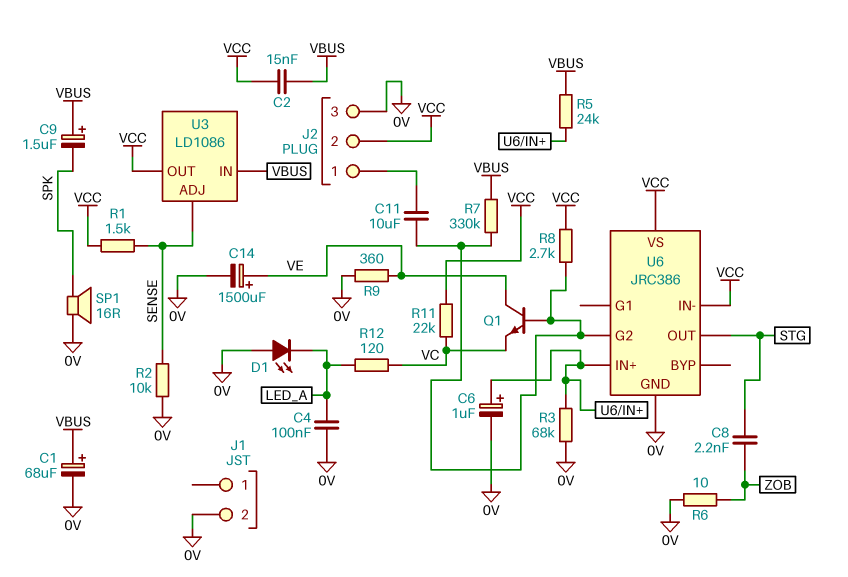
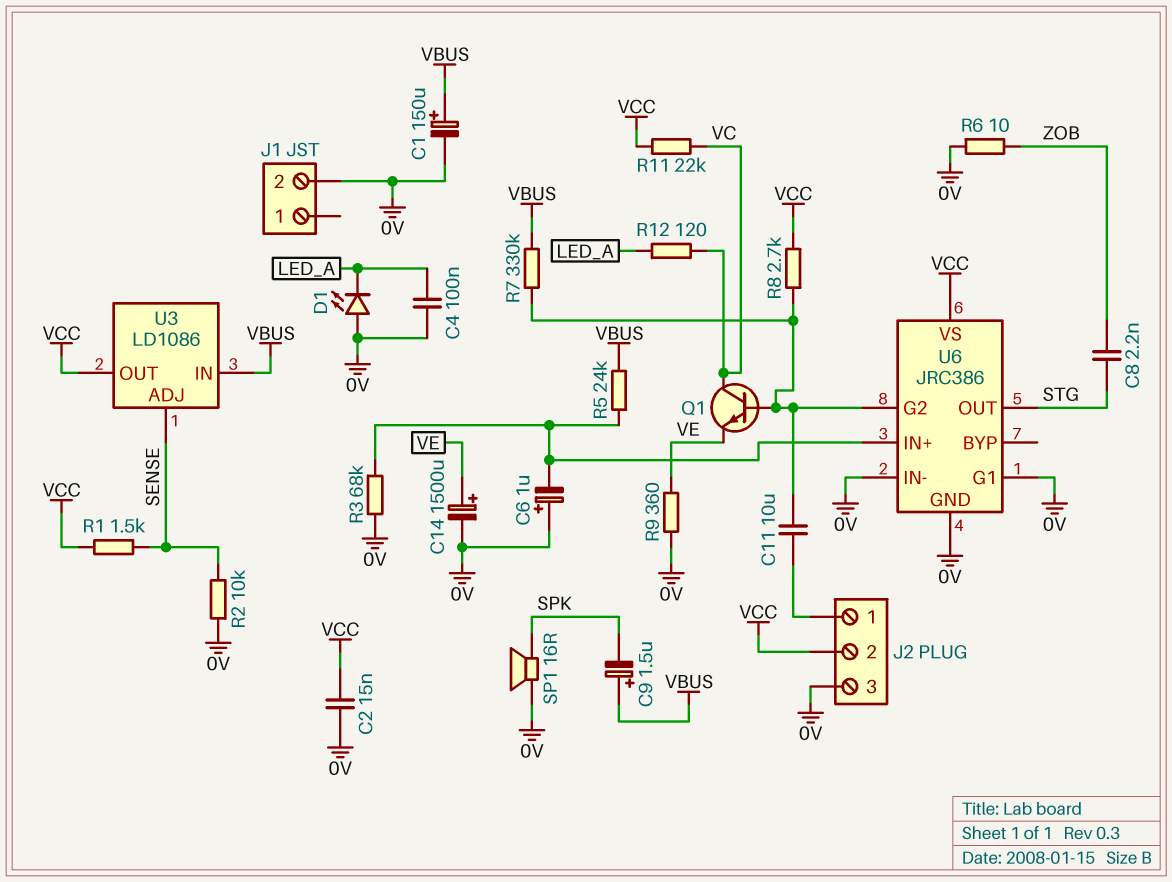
C1: 68uF (plus VBUS, minus 0V) -> 150uF (plus VBUS, minus 0V)
C2: 15nF (VBUS, VCC) -> 15nF (0V, VCC)
C6: 1uF (plus U6/IN+, minus 0V) -> 1uF (plus 0V, minus U6/IN+)
Q1: NPN (B U6/G2, C VE, E VC) -> NPN (B U6/G2, C VC, E VE)
U6 pin G1: none -> 0V
U6 pin IN-: VCC -> 0V

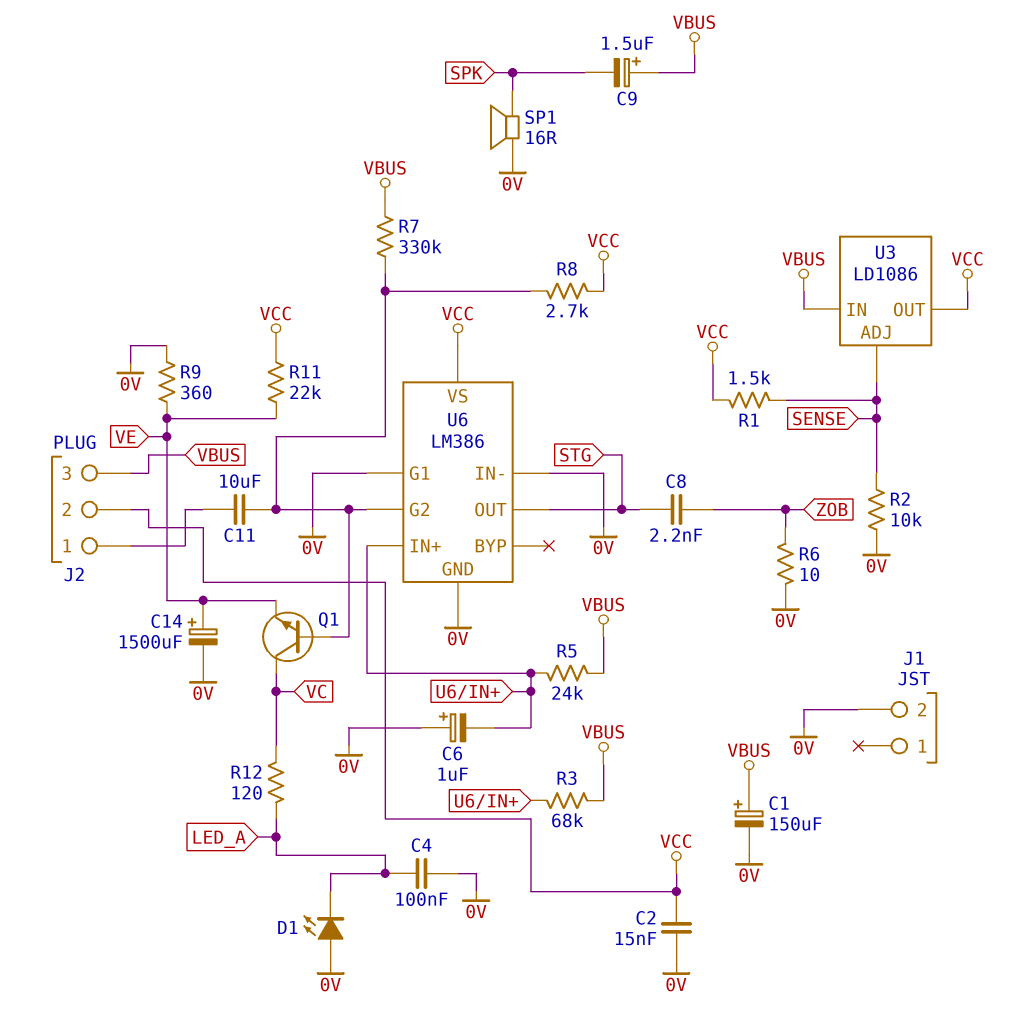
J2 pin 3: 0V -> VBUS
R3: 68k (0V, U6/IN+) -> 68k (U6/IN+, VBUS)
R11: 22k (VC, VCC) -> 22k (VCC, VE)
U6: JRC386 -> LM386

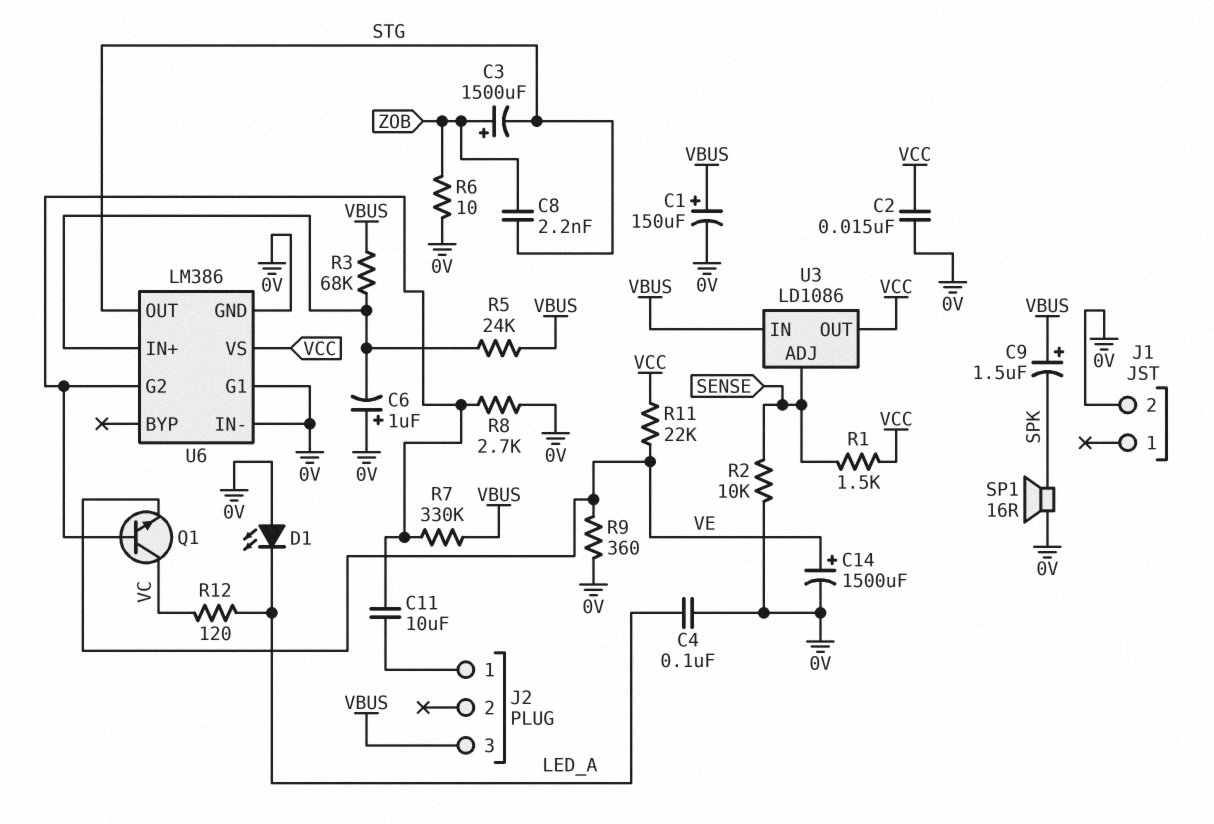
C3: none -> 1500uF (plus ZOB, minus STG)
J2 pin 2: VCC -> none
R8: 2.7k (U6/G2, VCC) -> 2.7k (0V, U6/G2)

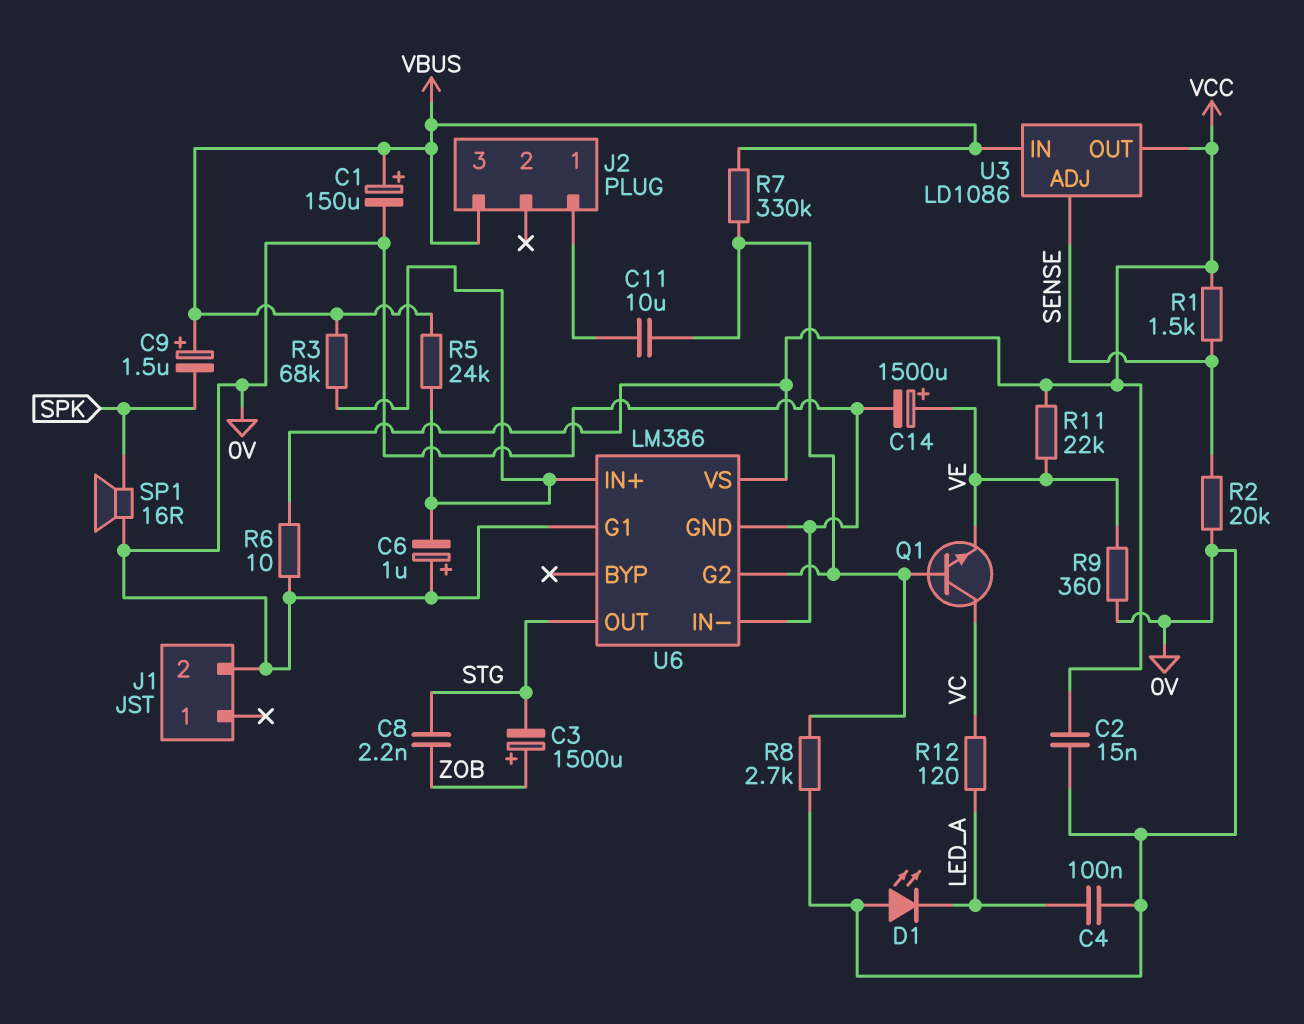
R2: 10k (0V, SENSE) -> 20k (0V, SENSE)
R6: 10 (0V, ZOB) -> 10 (0V, VCC)

